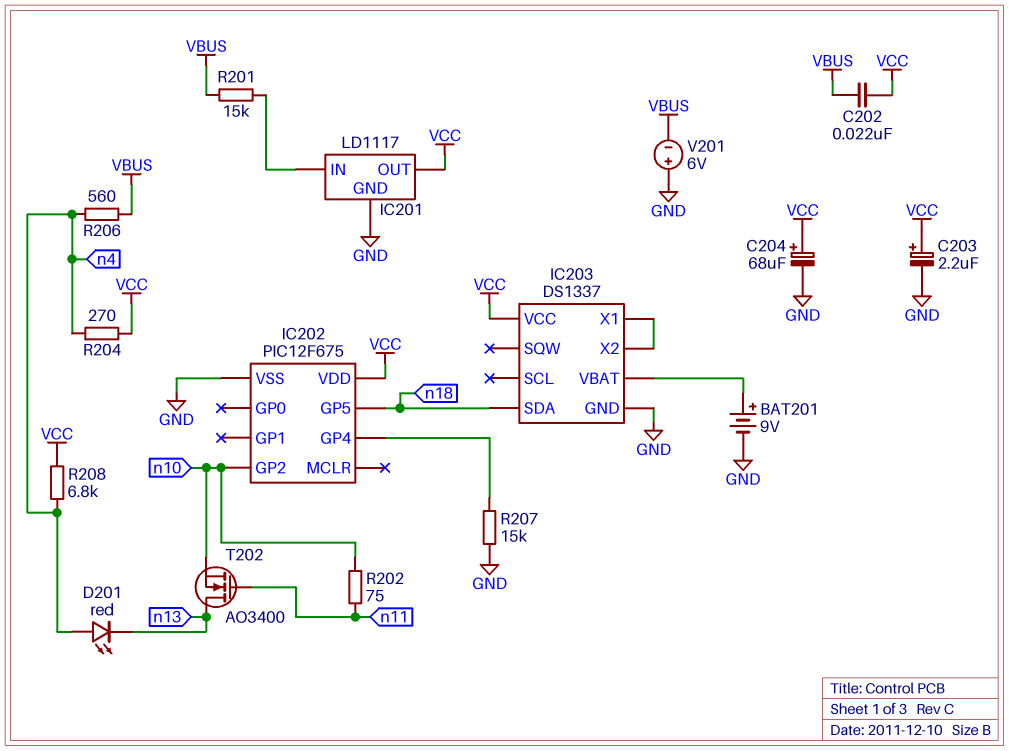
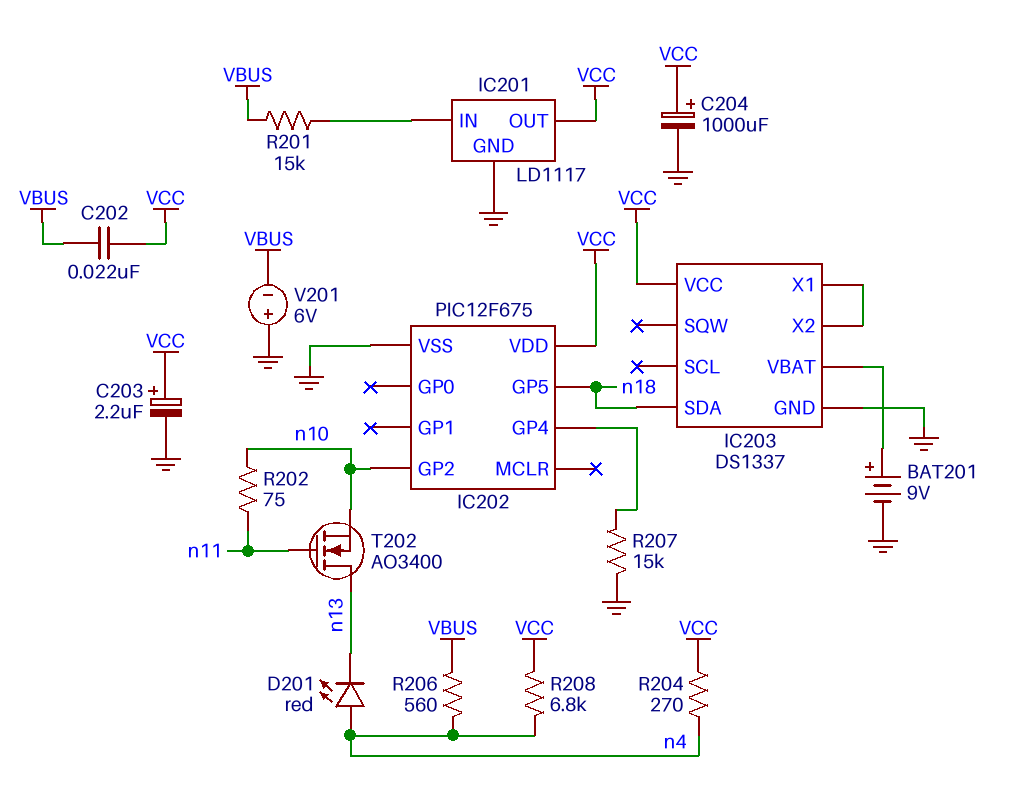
C204: 68uF (plus VCC, minus GND) -> 1000uF (plus VCC, minus GND)

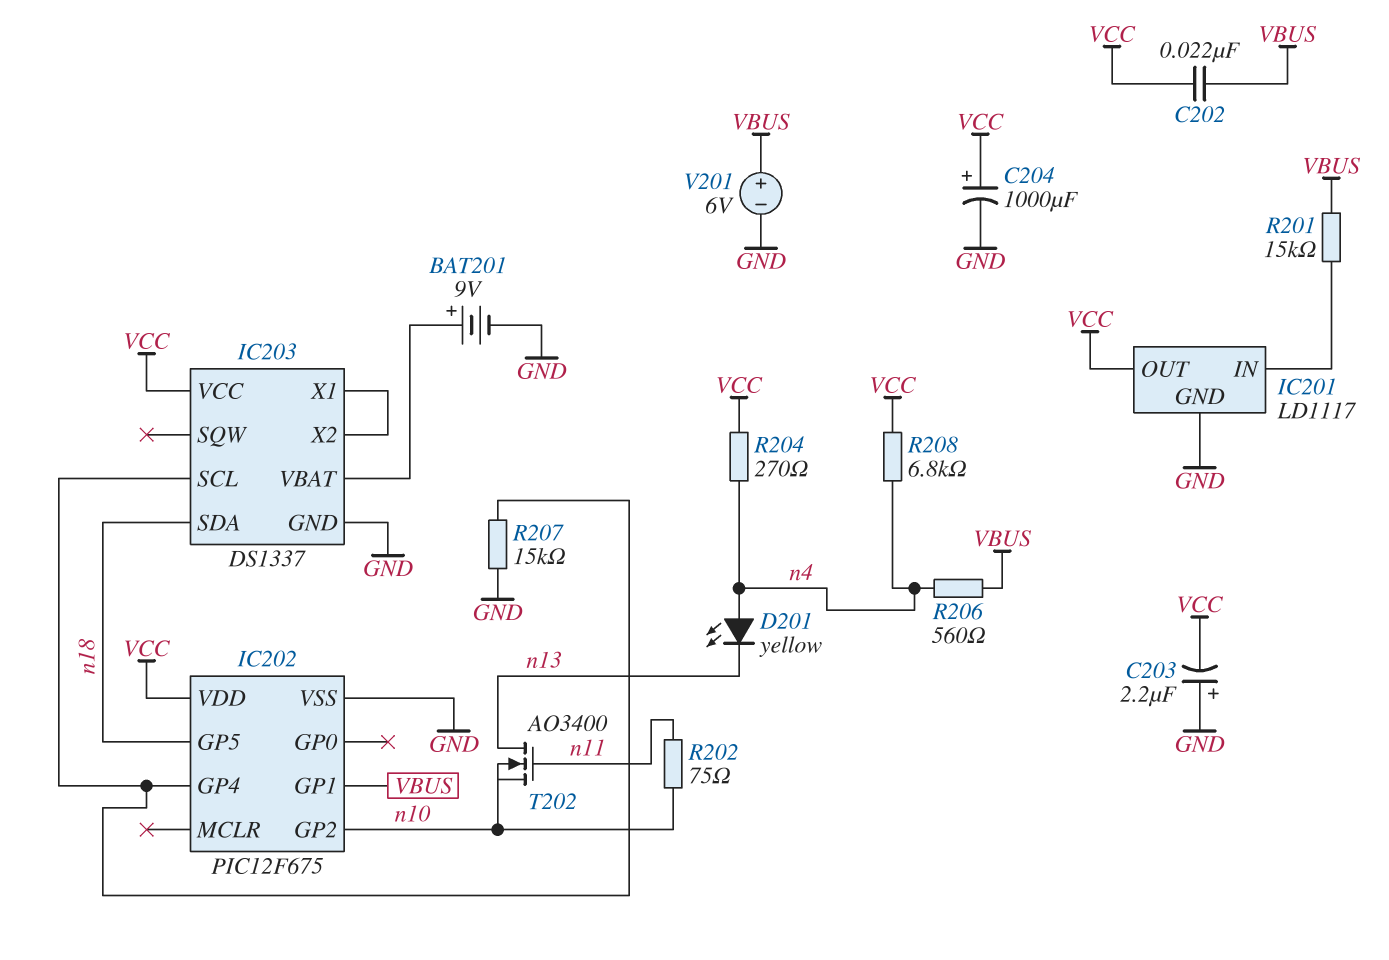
C203: 2.2uF (plus VCC, minus GND) -> 2.2uF (plus GND, minus VCC)
D201: LED red (A n4, K n13) -> LED yellow (A n4, K n13)
IC202 pin GP1: none -> VBUS
IC203 pin SCL: none -> IC202/GP4
V201: 6V (plus GND, minus VBUS) -> 6V (plus VBUS, minus GND)

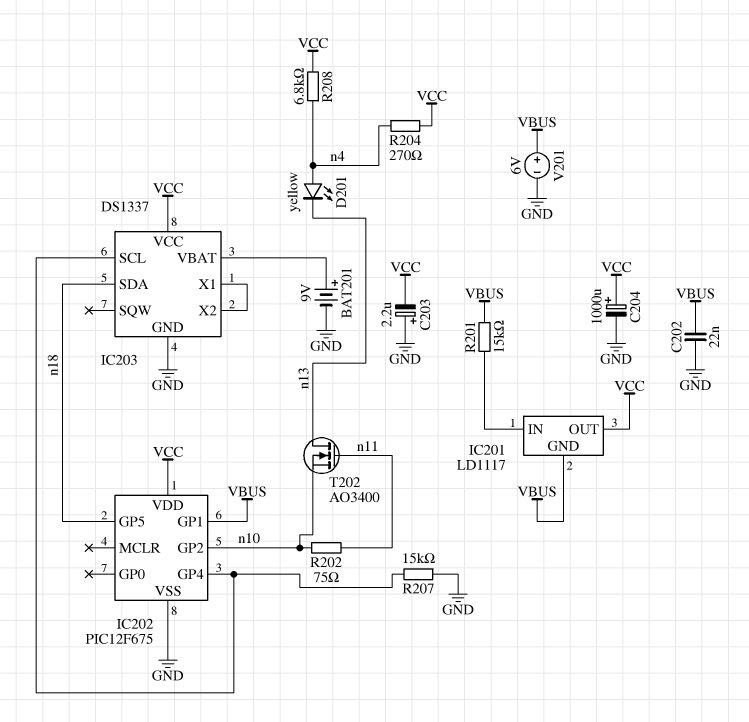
C202: 22nF (VBUS, VCC) -> 22nF (GND, VBUS)
IC201 pin GND: GND -> VBUS
R206: 560 (VBUS, n4) -> none

